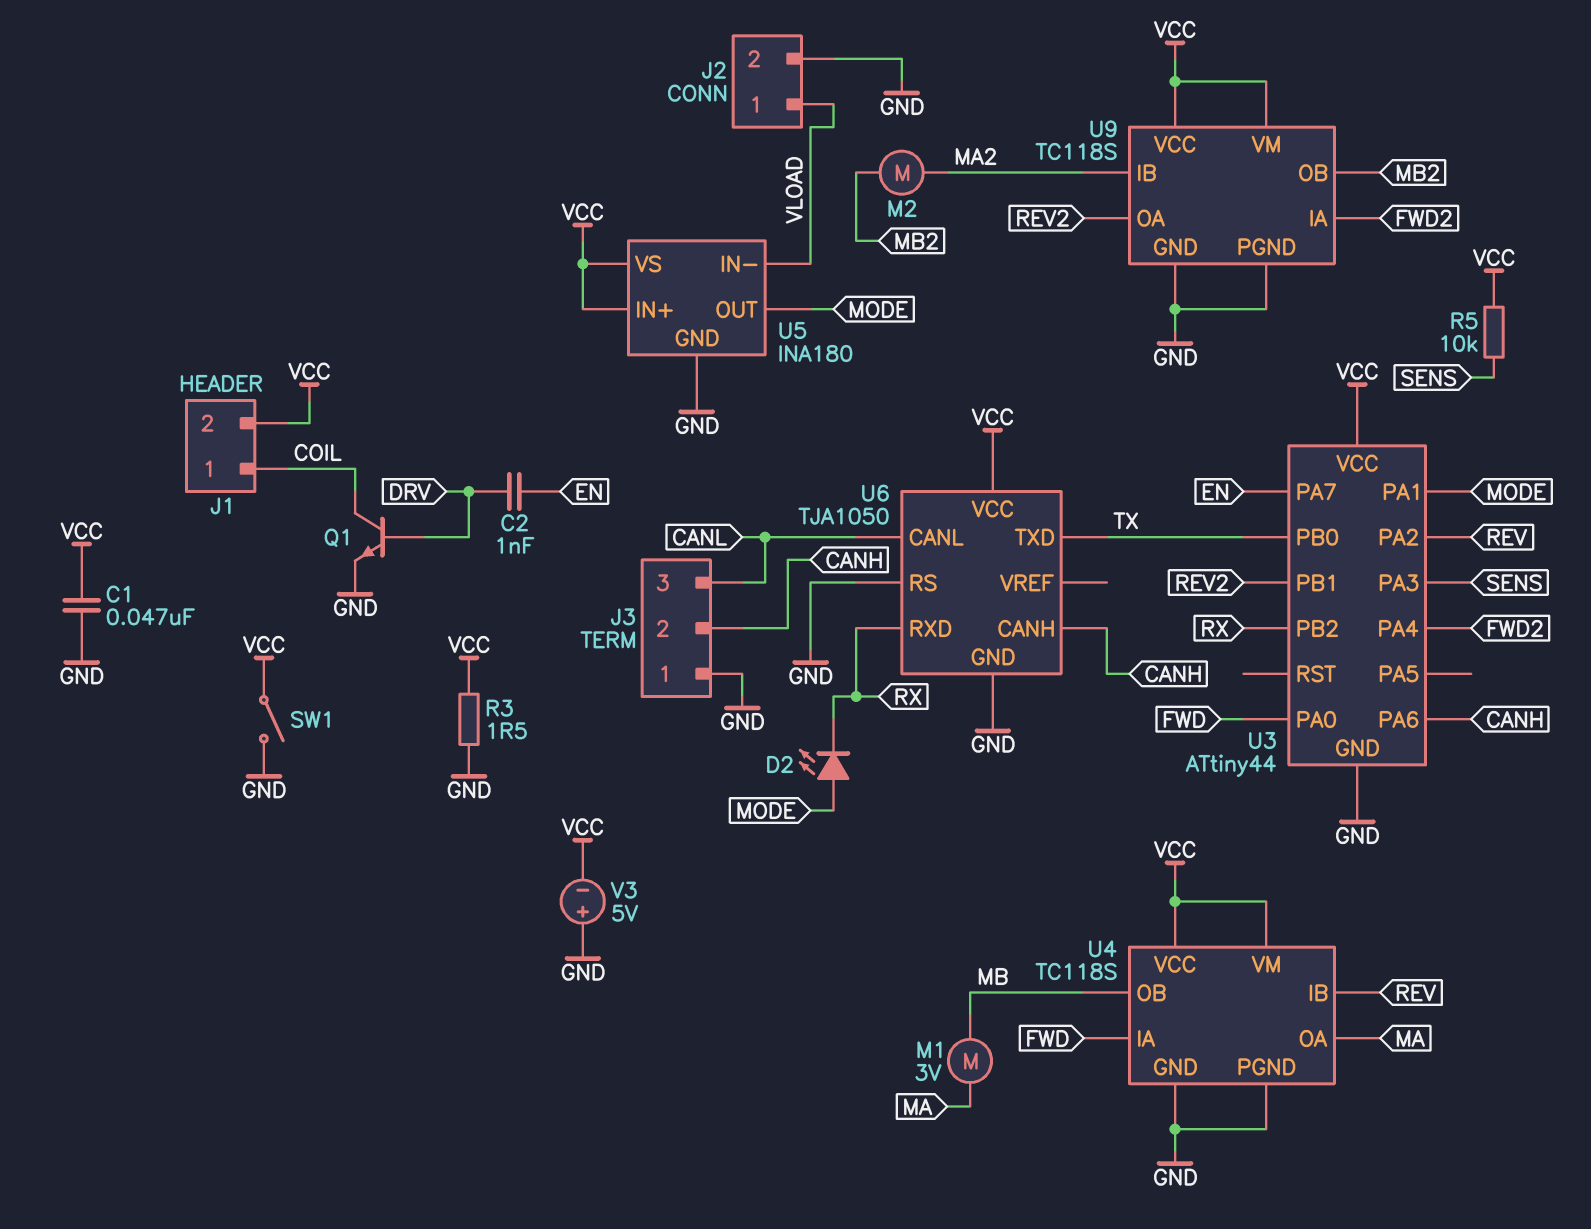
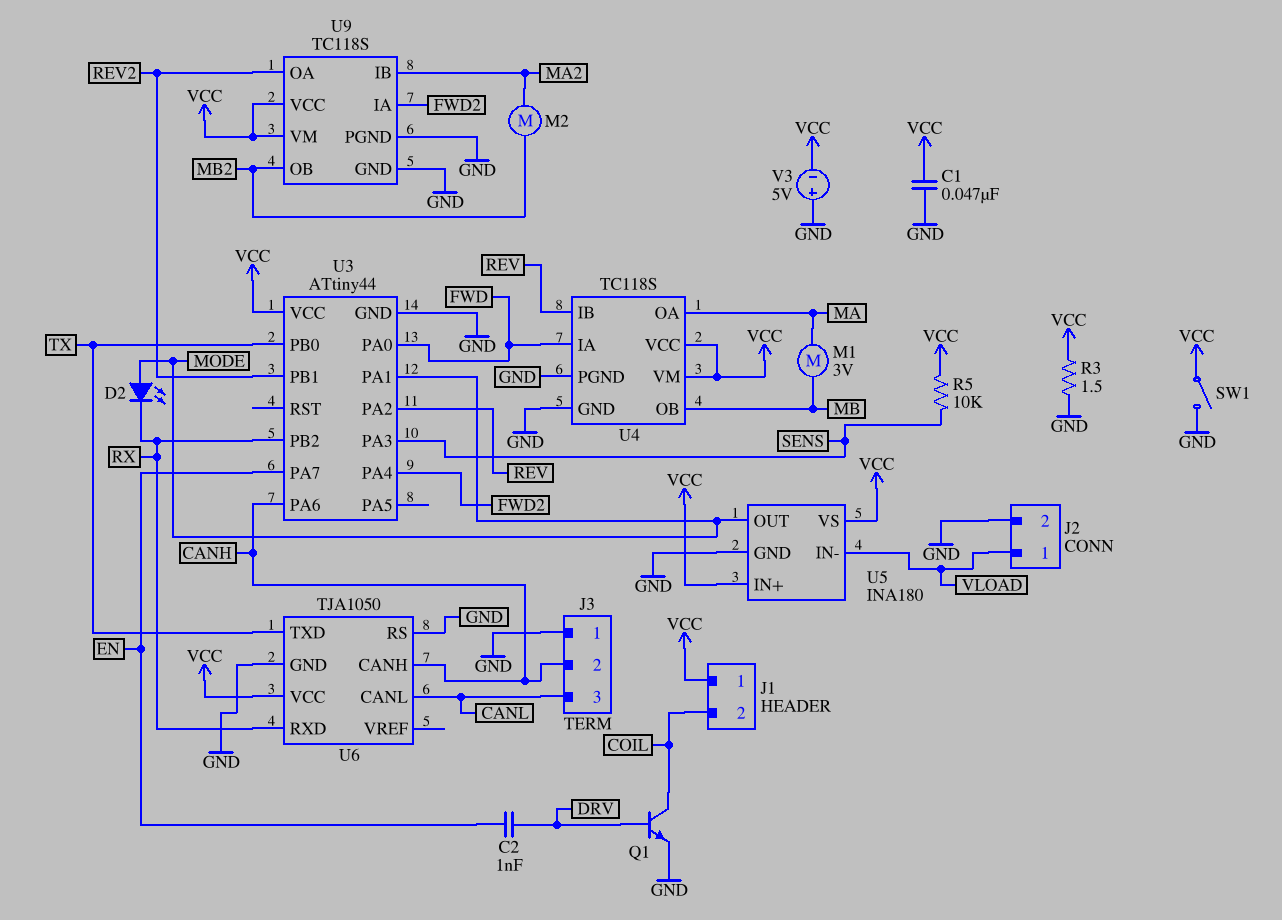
J1 pin 1: COIL -> VCC
J1 pin 2: VCC -> COIL

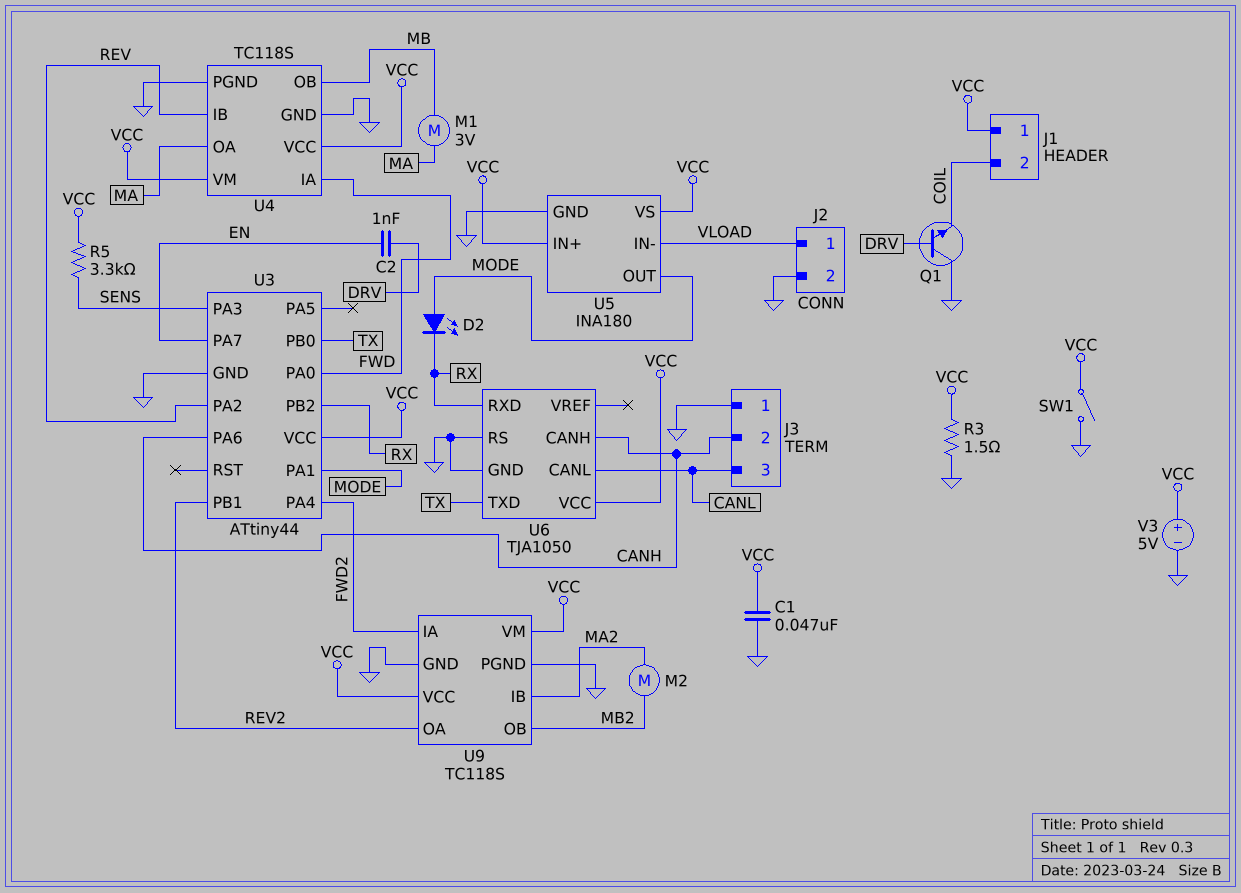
Q1: NPN (B DRV, C COIL, E GND) -> NPN (B DRV, C GND, E COIL)
R5: 10k (SENS, VCC) -> 3.3k (SENS, VCC)
V3: 5V (plus GND, minus VCC) -> 5V (plus VCC, minus GND)

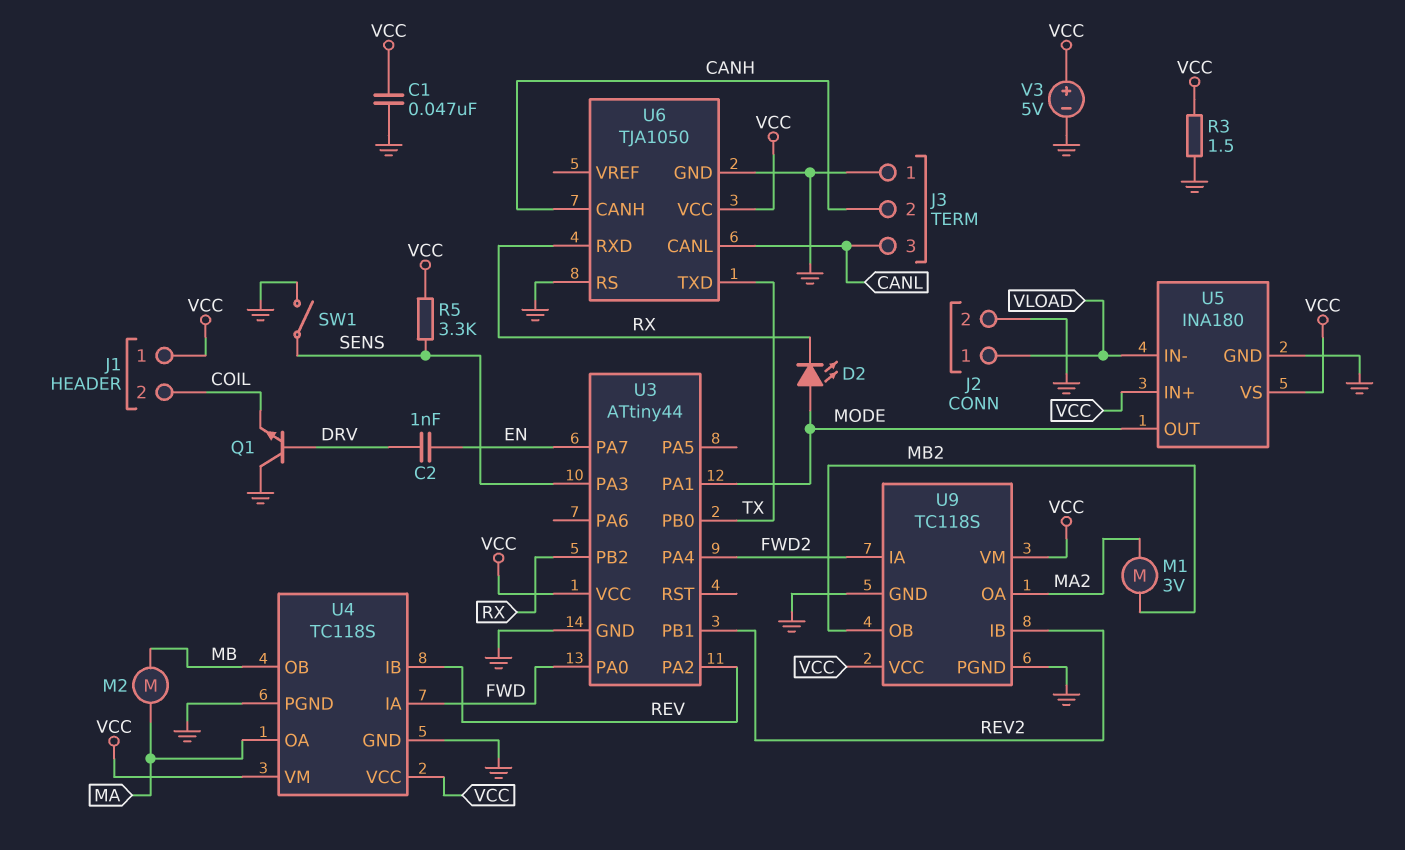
M1: motor 3V (MA, MB) -> motor 3V (MA2, MB2)
M2: motor (MA2, MB2) -> motor (MA, MB)
SW1: switch (GND, VCC) -> switch (GND, SENS)
U3 pin PA6: CANH -> none
U9 pin IB: MA2 -> REV2
U9 pin OA: REV2 -> MA2

